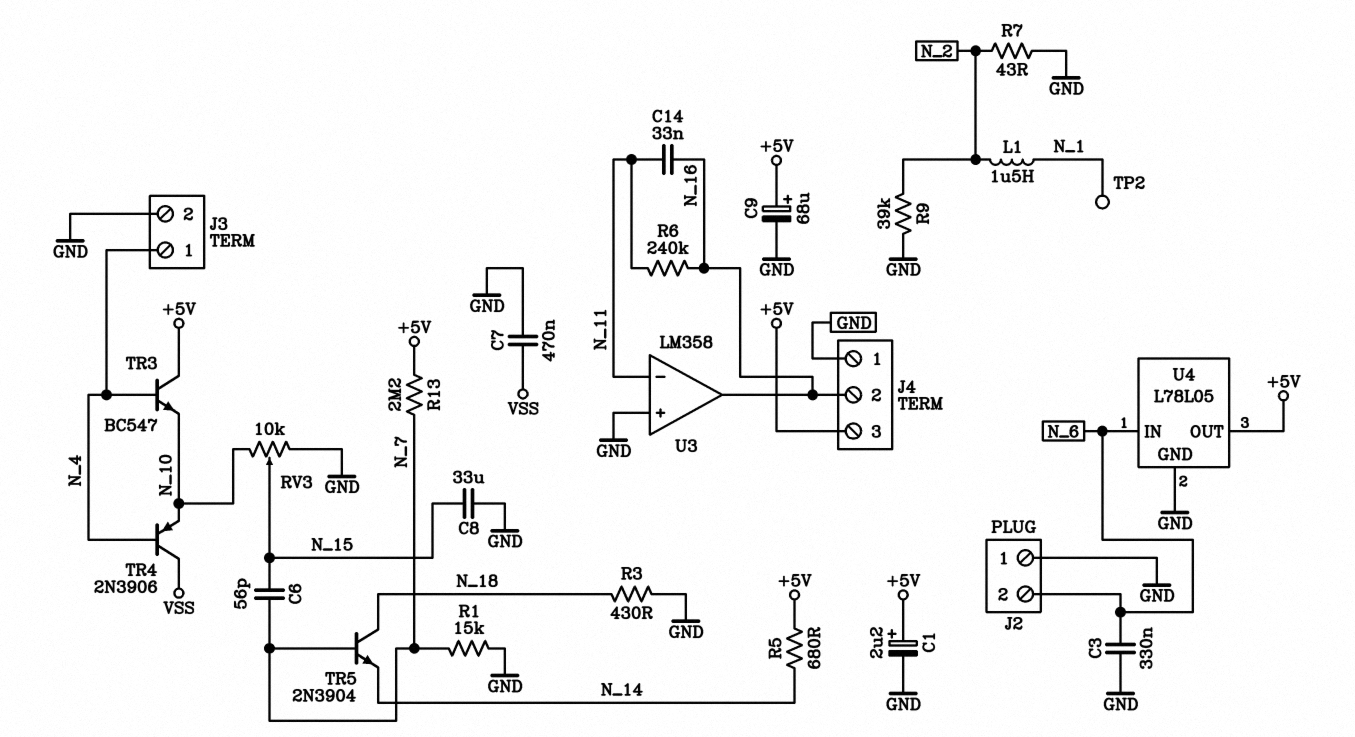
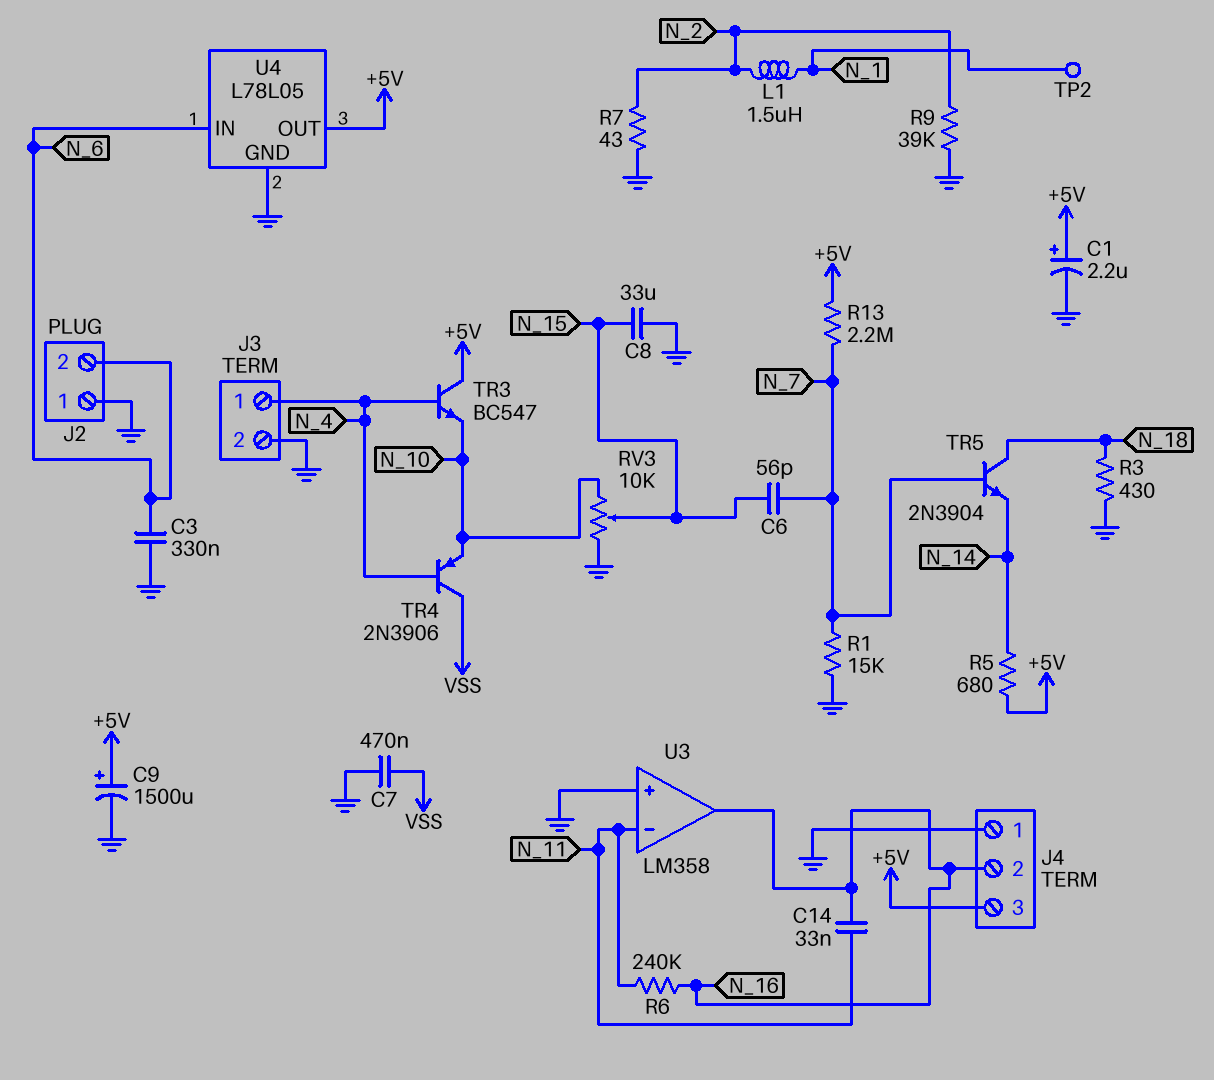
C9: 68uF (plus +5V, minus GND) -> 1500uF (plus +5V, minus GND)

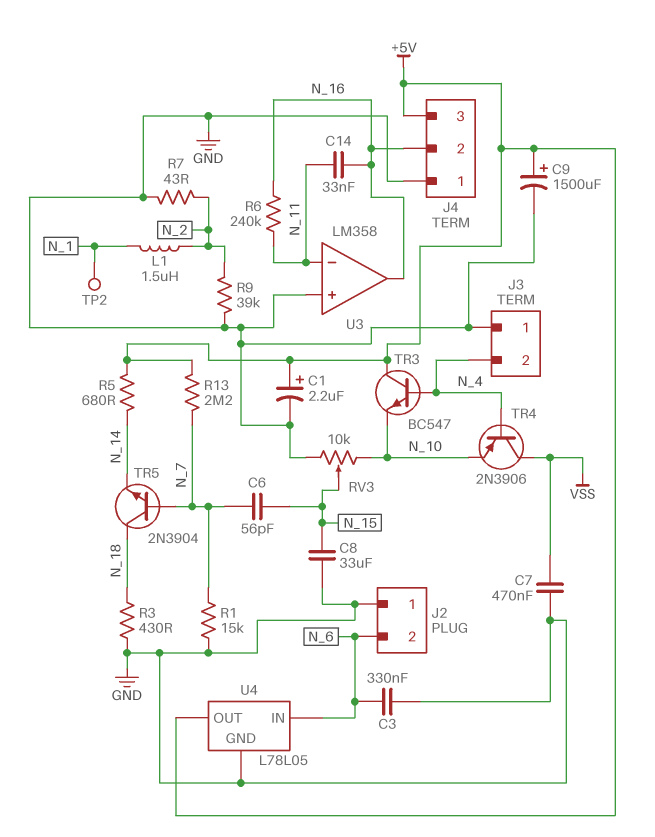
J3 pin 1: N_4 -> GND
J3 pin 2: GND -> N_4

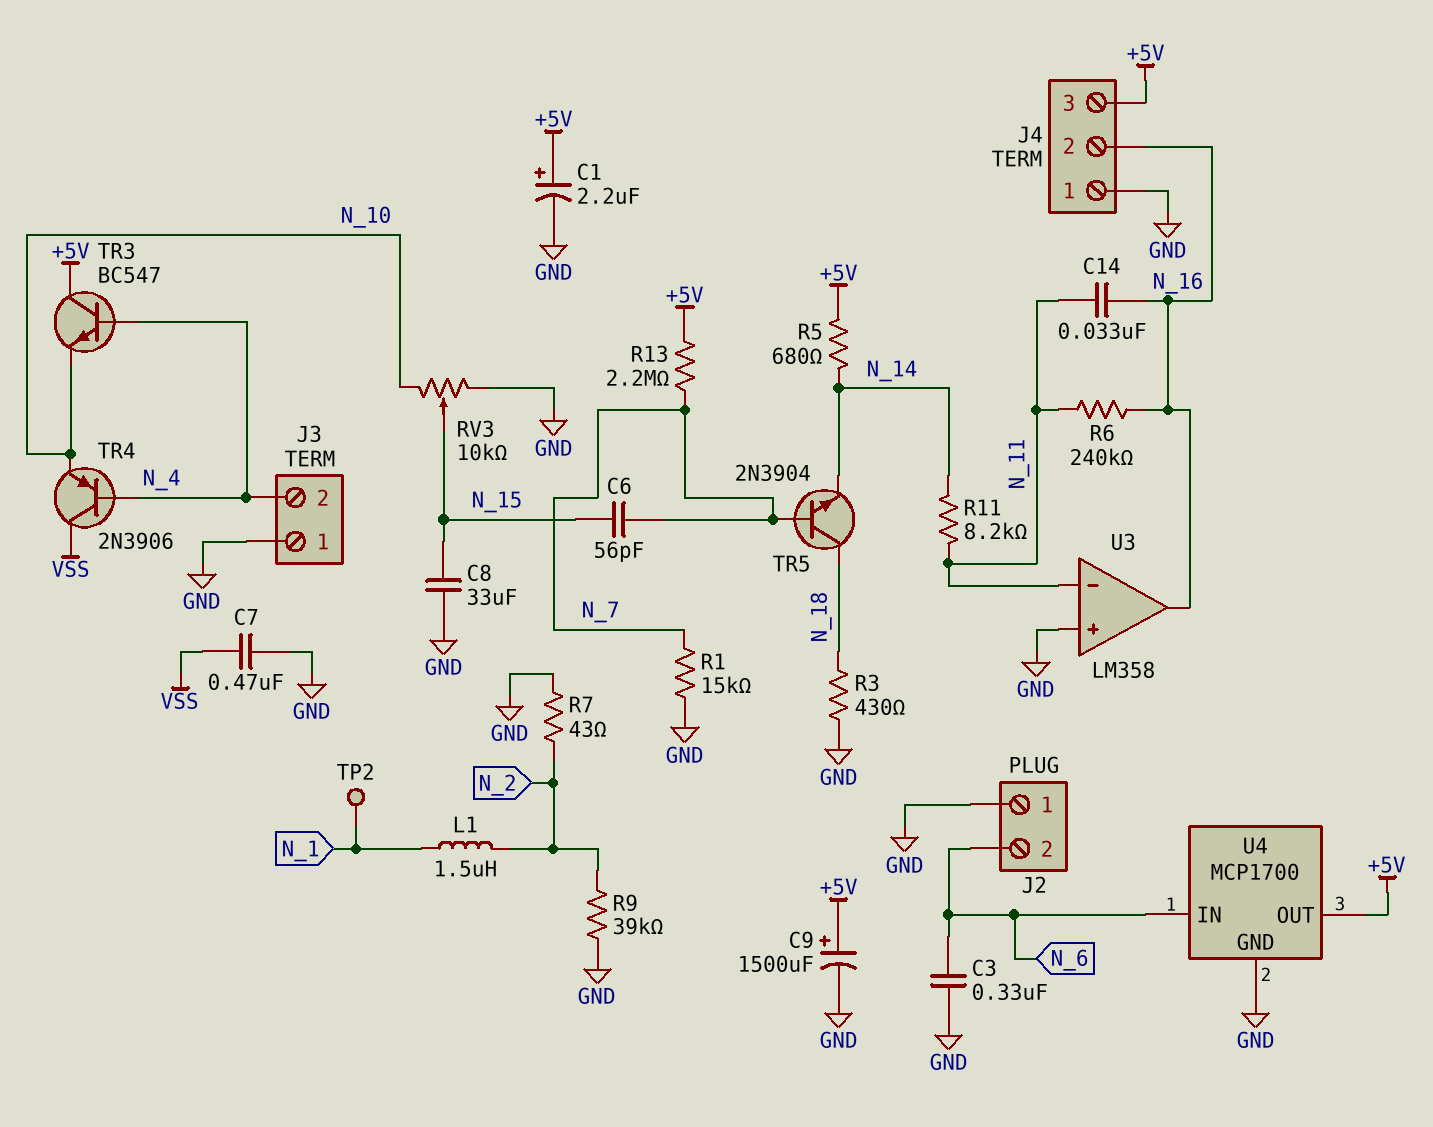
R11: none -> 8.2k (N_11, N_14)
U4: L78L05 -> MCP1700

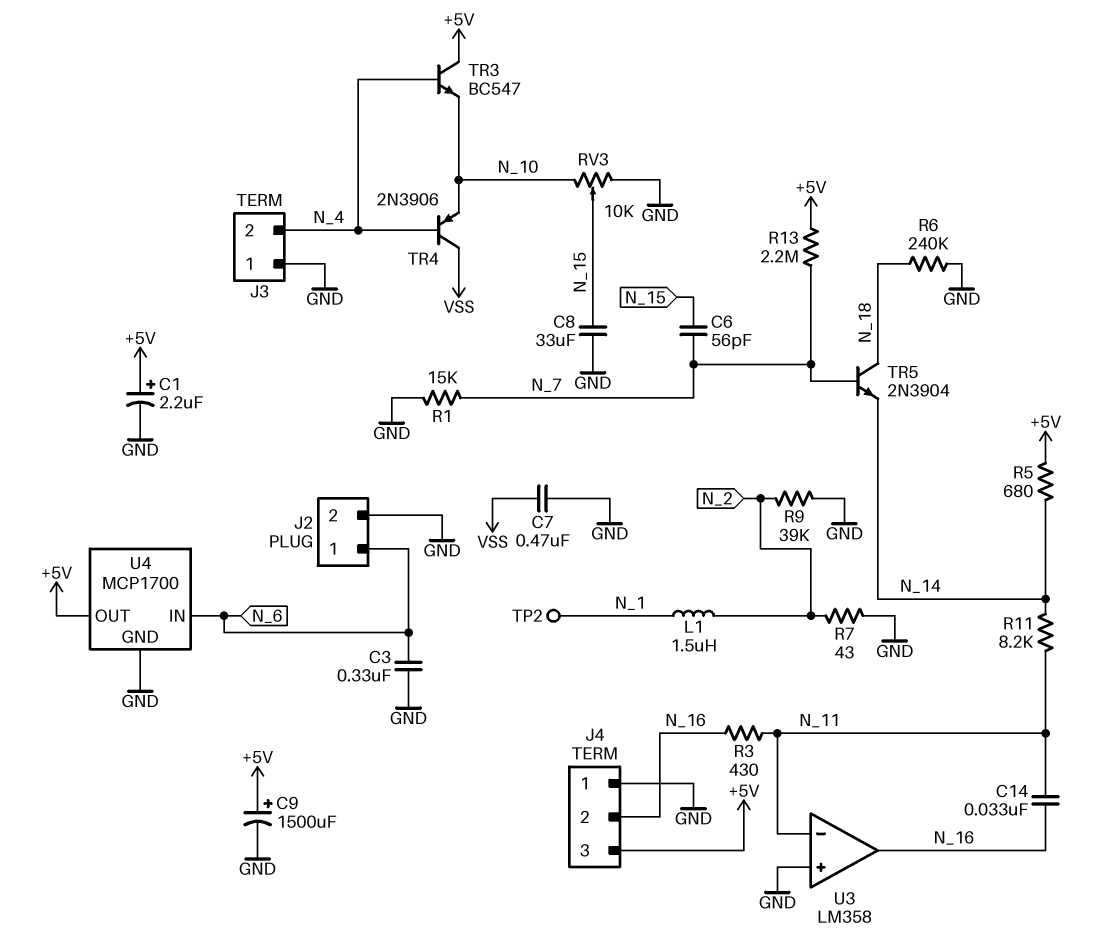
J2 pin 1: GND -> N_6
J2 pin 2: N_6 -> GND
R3: 430 (GND, N_18) -> 430 (N_11, N_16)
R6: 240k (N_11, N_16) -> 240k (GND, N_18)

